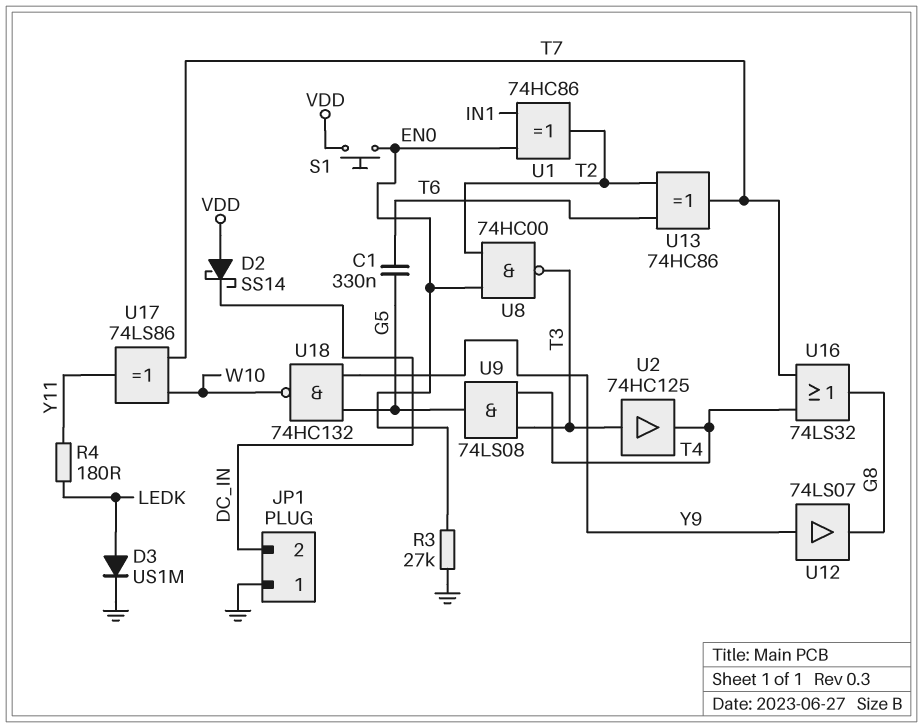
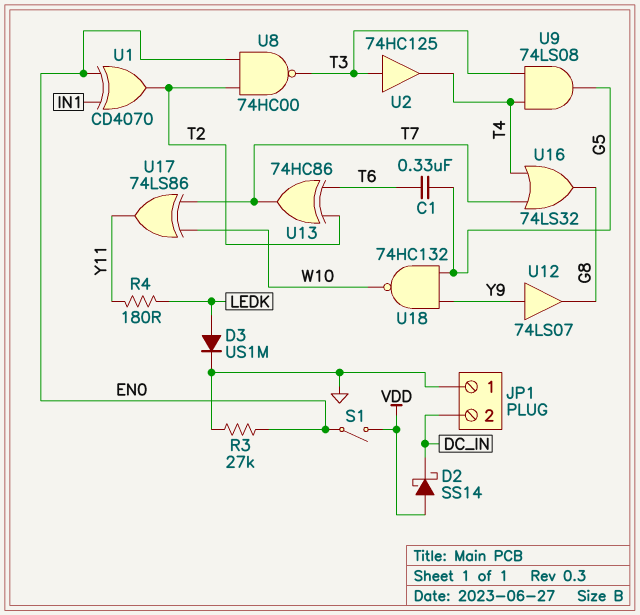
S1: button (EN0, VDD) -> switch (EN0, VDD)
U1: XOR 74HC86 (in EN0, in IN1, out T2) -> XOR CD4070 (in EN0, in IN1, out T2)

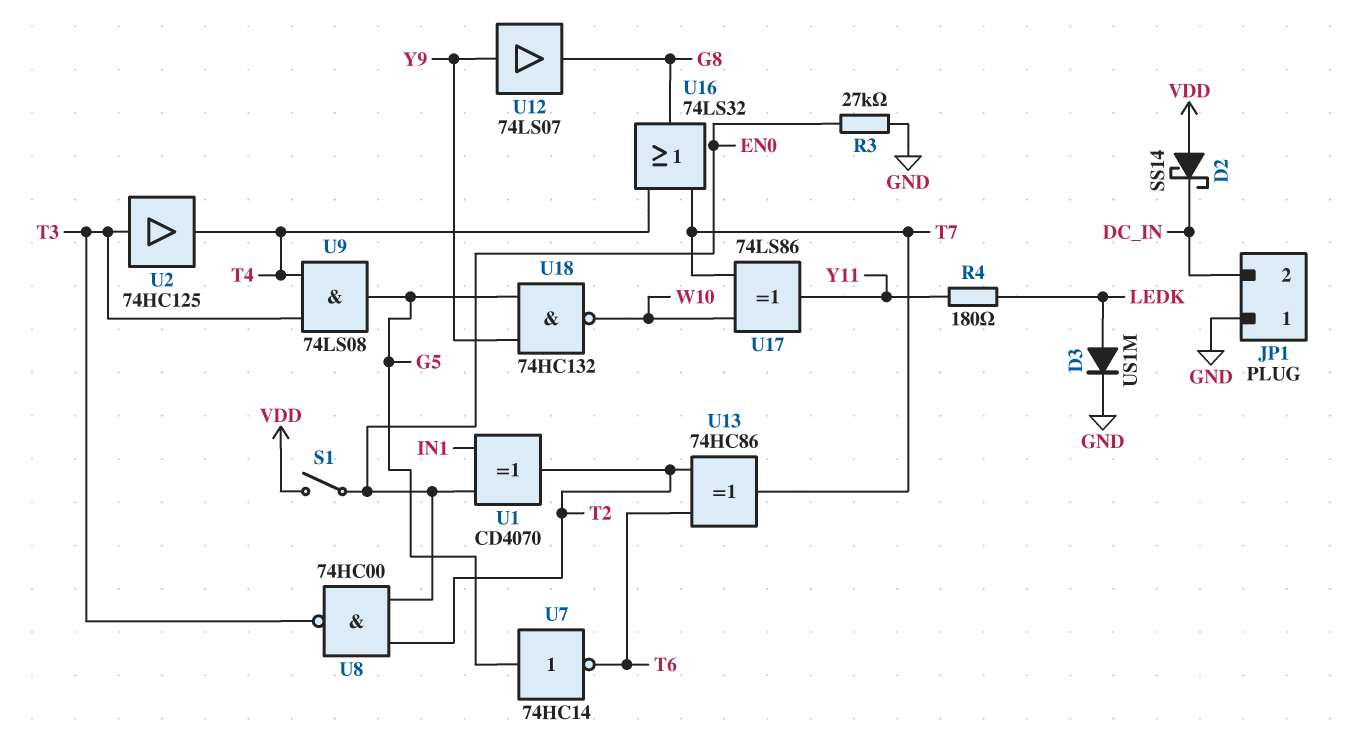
C1: 330nF (G5, T6) -> none
U7: none -> NOT 74HC14 (in G5, out T6)

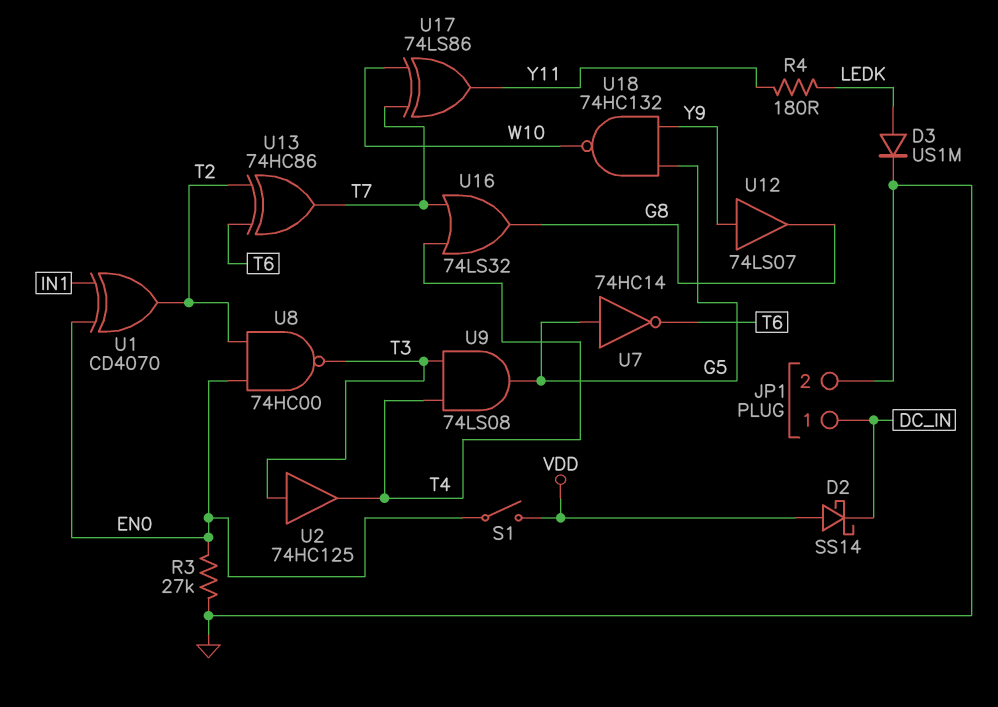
JP1 pin 1: GND -> DC_IN
JP1 pin 2: DC_IN -> GND

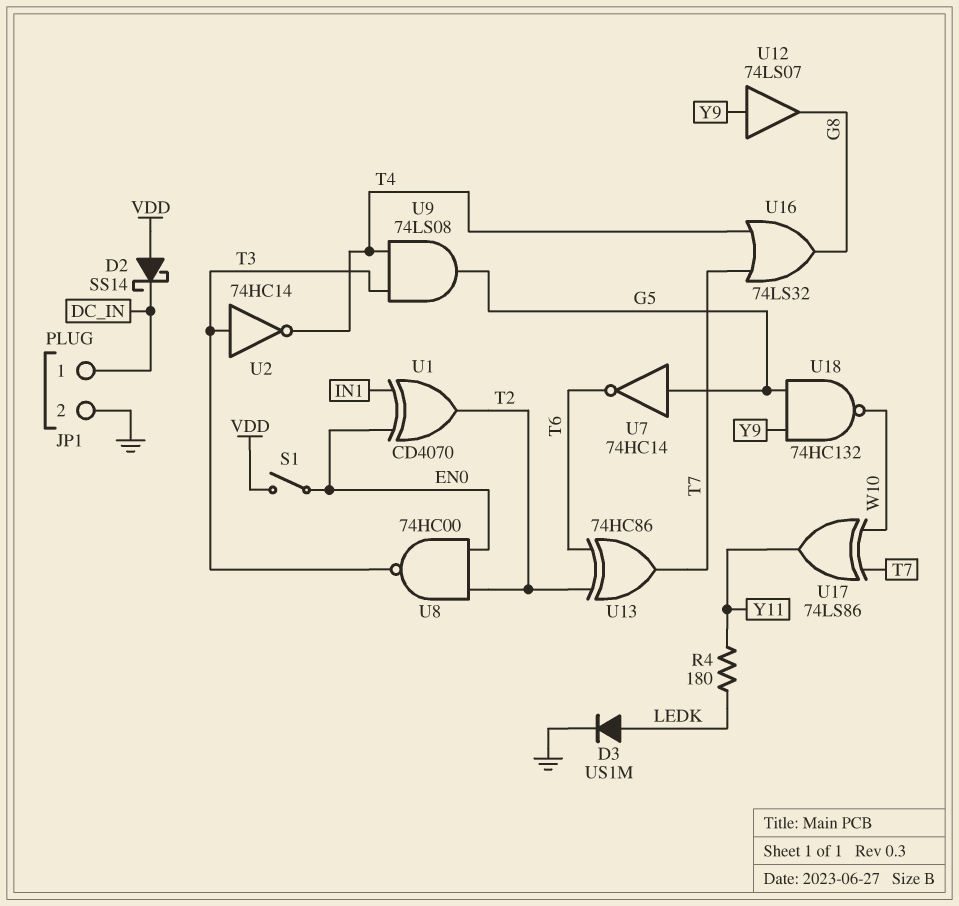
R3: 27k (EN0, GND) -> none
U2: buffer 74HC125 (in T3, out T4) -> NOT 74HC14 (in T3, out T4)

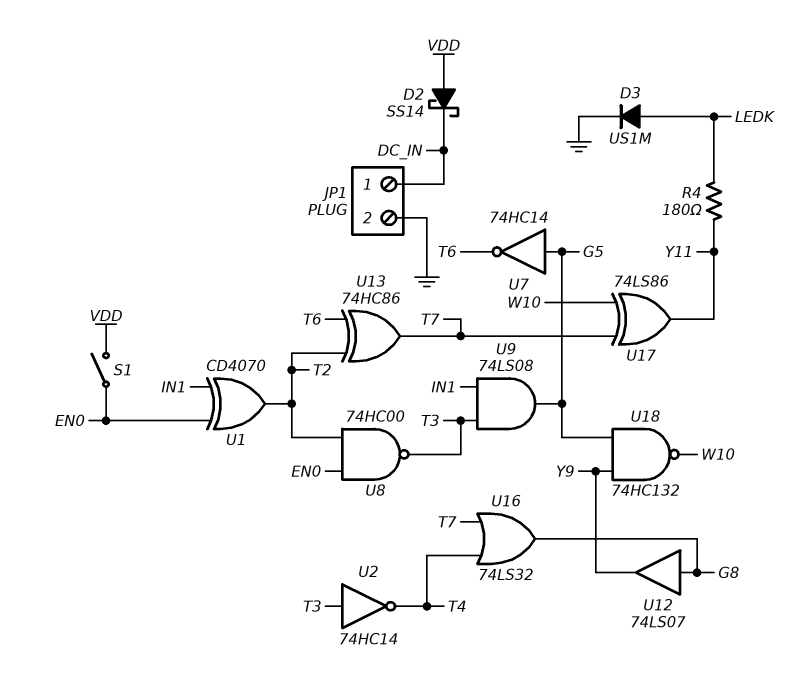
U9: AND 74LS08 (in T3, in T4, out G5) -> AND 74LS08 (in IN1, in T3, out G5)
U12: buffer 74LS07 (in Y9, out G8) -> buffer 74LS07 (in G8, out Y9)

